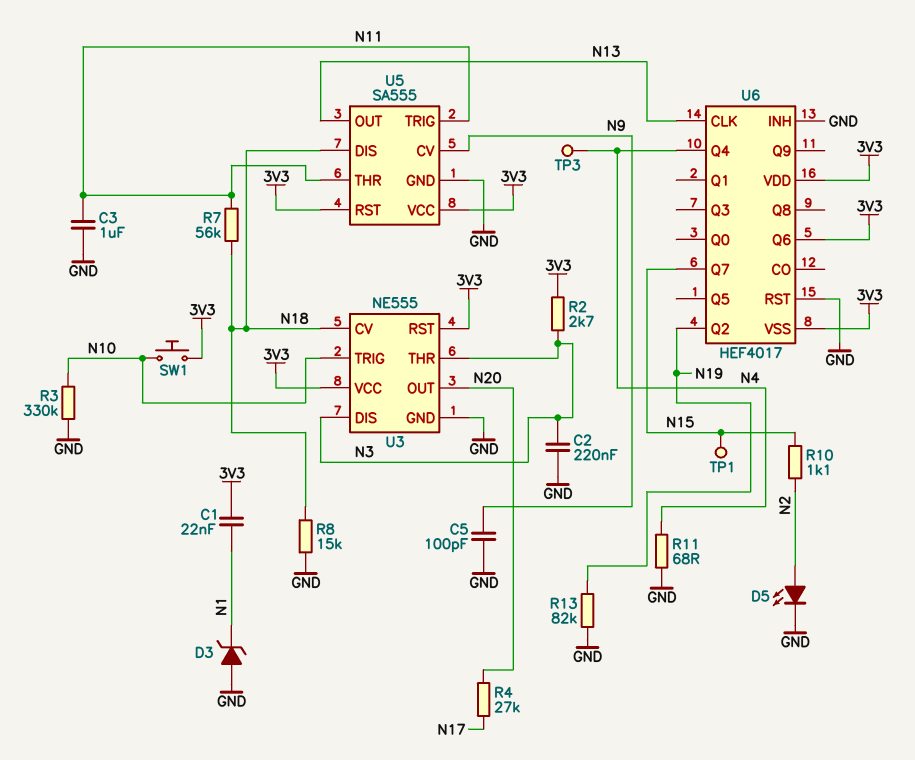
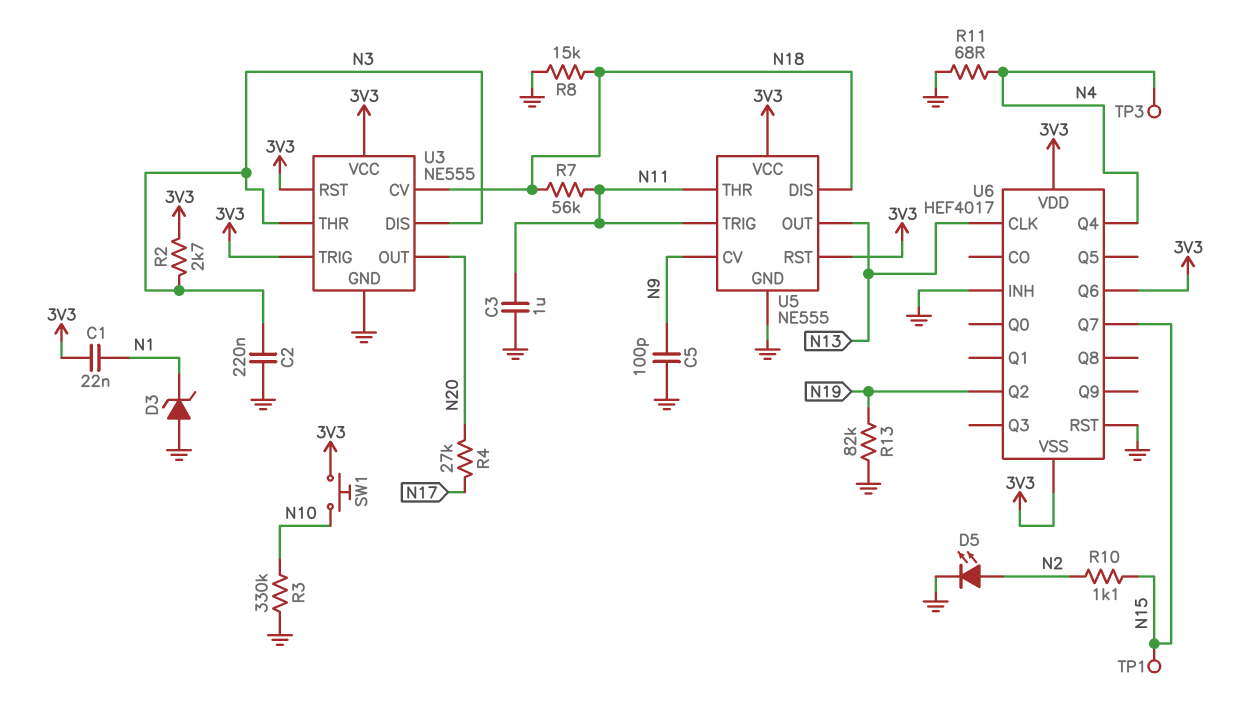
U3 pin TRIG: N10 -> 3V3
U5: SA555 -> NE555

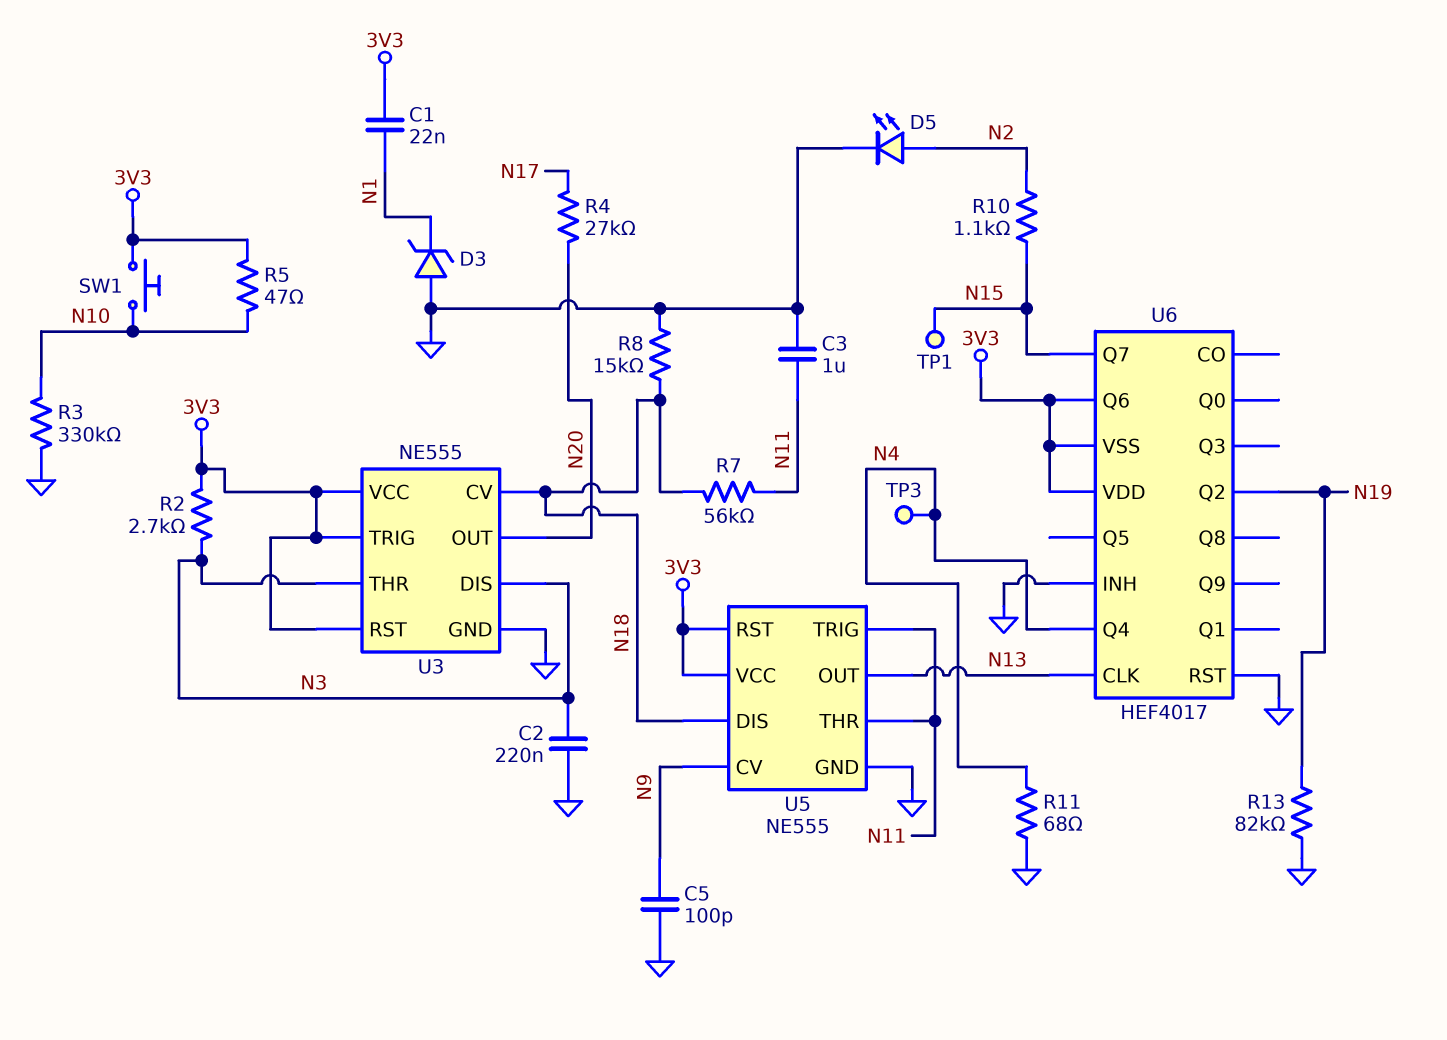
R5: none -> 47 (3V3, N10)

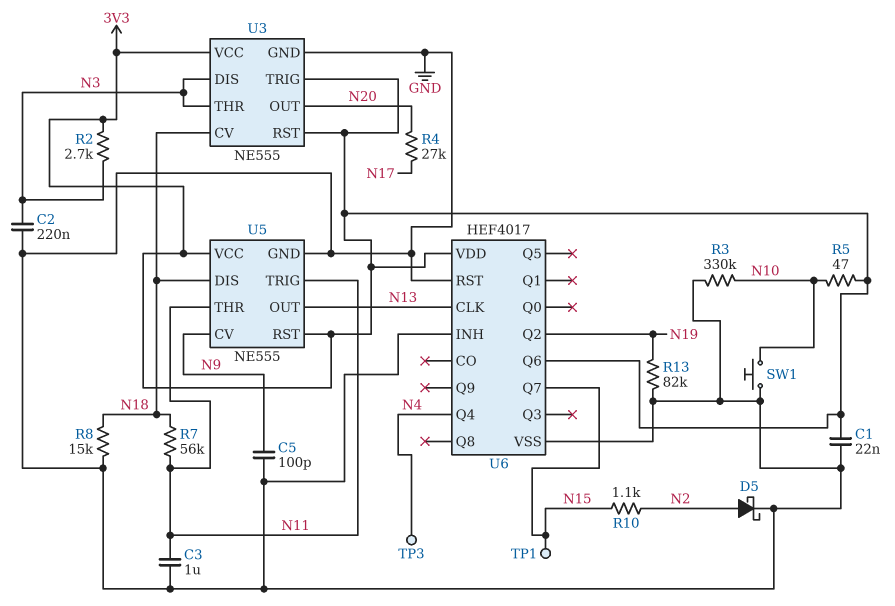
C1: 22nF (3V3, N1) -> 22nF (3V3, GND)
D3: zener (A GND, K N1) -> none
D5: LED (A N2, K GND) -> schottky (A N2, K GND)
R11: 68 (GND, N4) -> none
SW1: button (3V3, N10) -> button (GND, N10)
U6 pin VSS: 3V3 -> GND

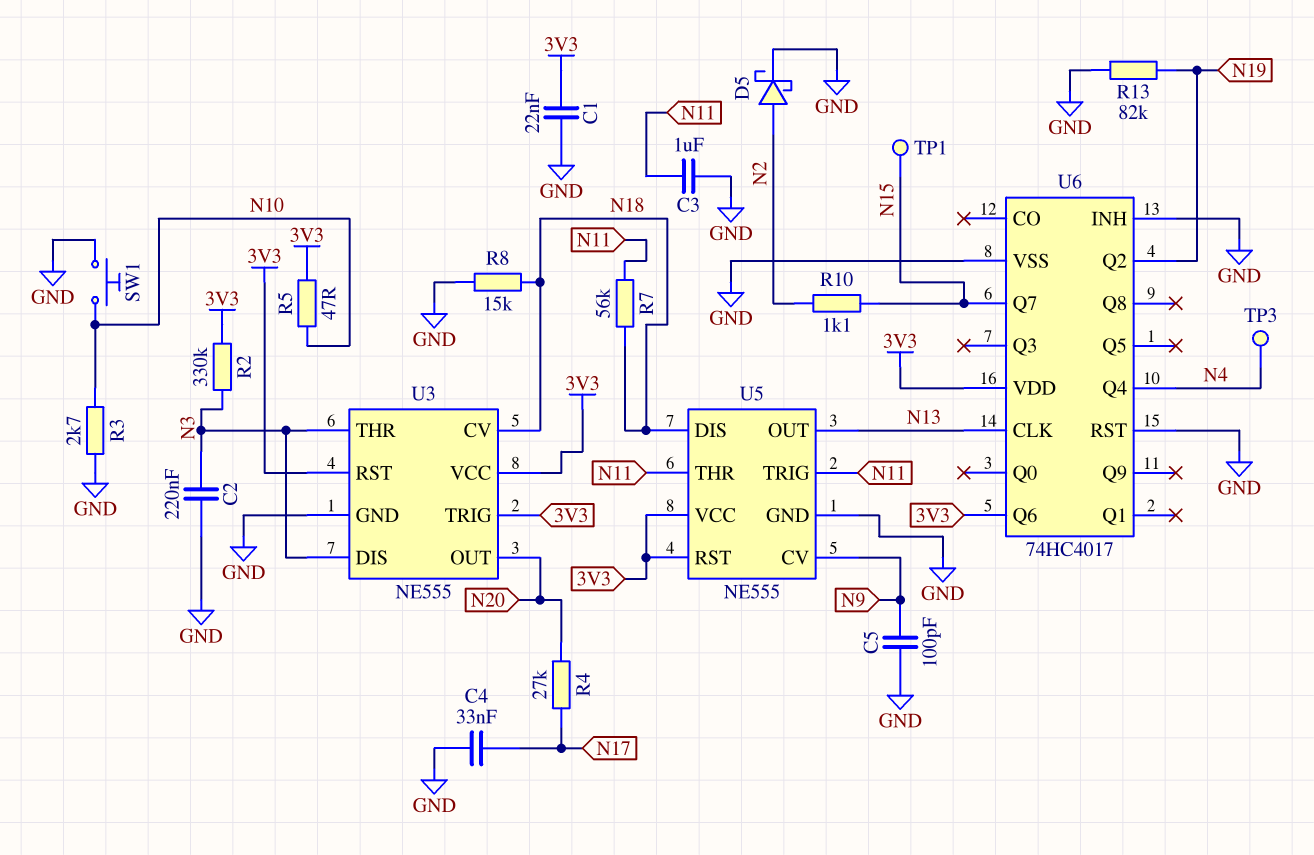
C4: none -> 33nF (GND, N17)
R2: 2.7k (3V3, N3) -> 330k (3V3, N3)
R3: 330k (GND, N10) -> 2.7k (GND, N10)
U6: HEF4017 -> 74HC4017

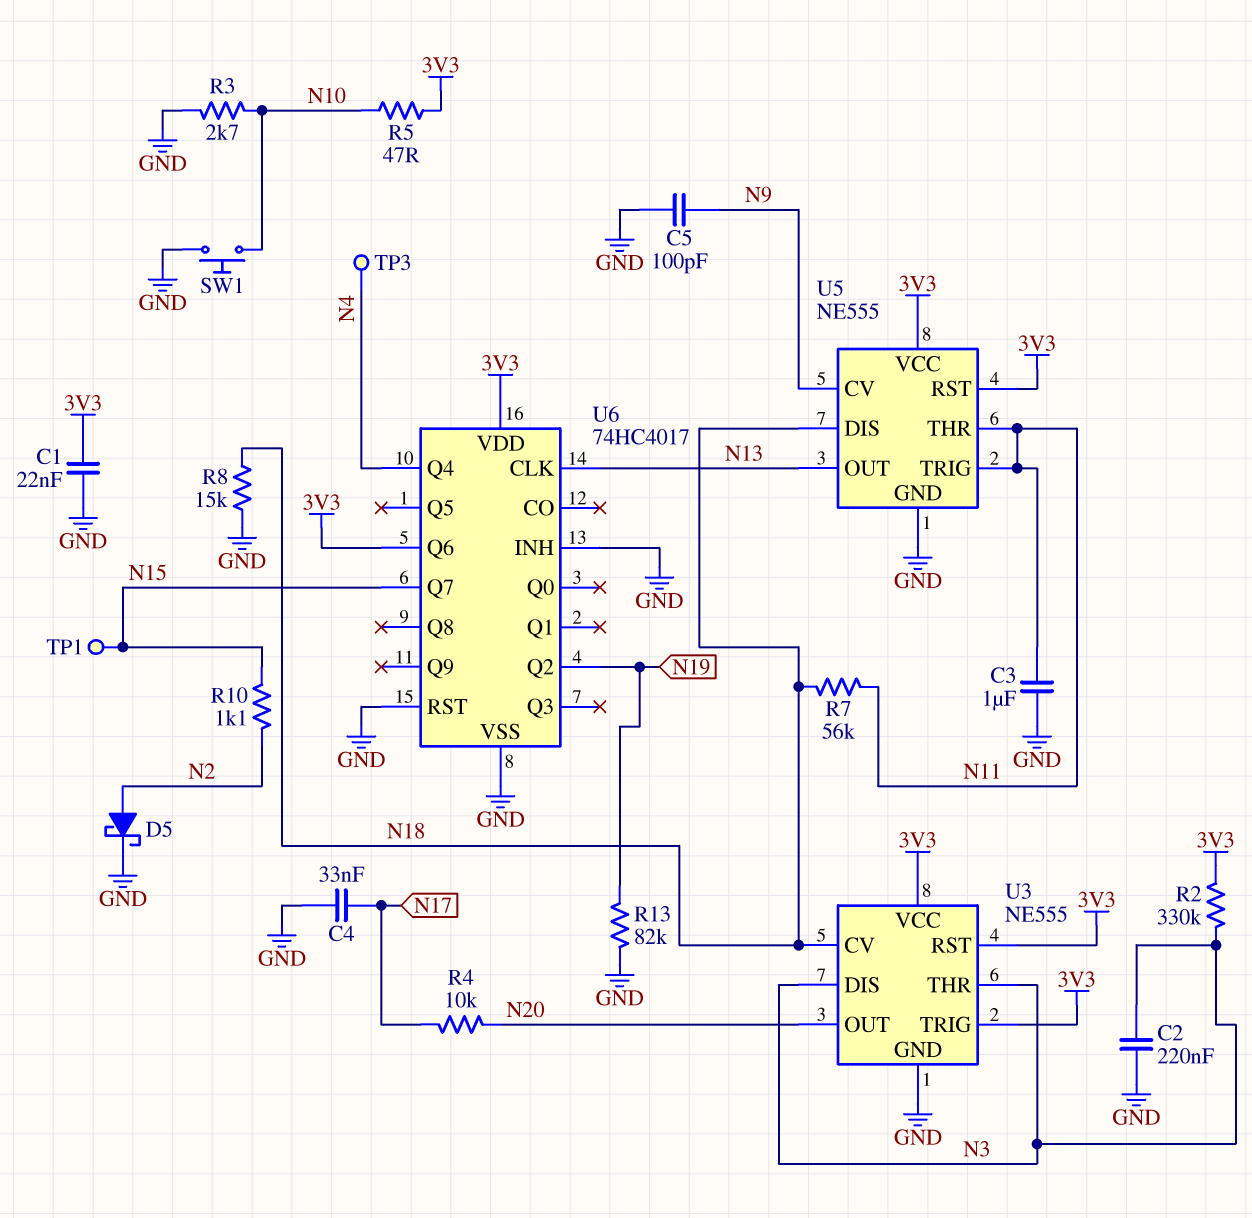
R4: 27k (N17, N20) -> 10k (N17, N20)

